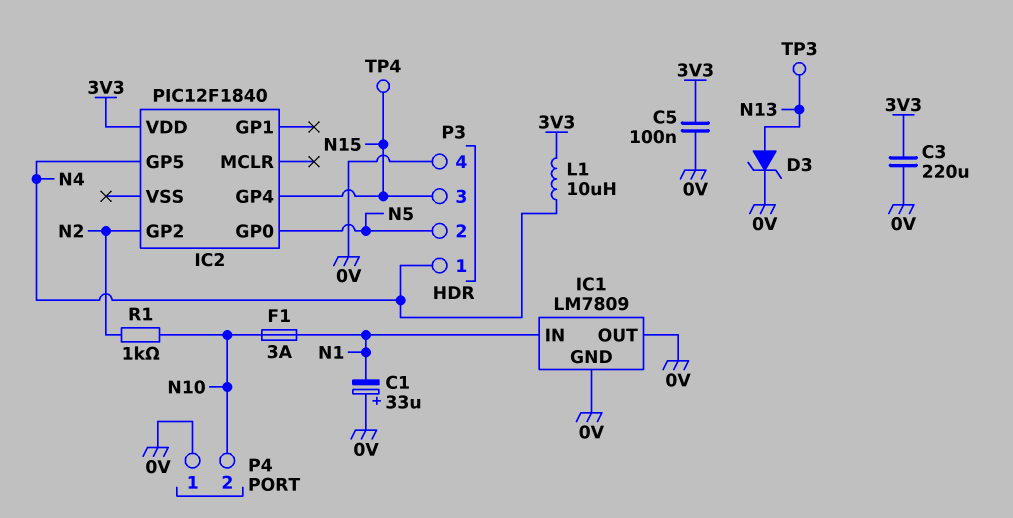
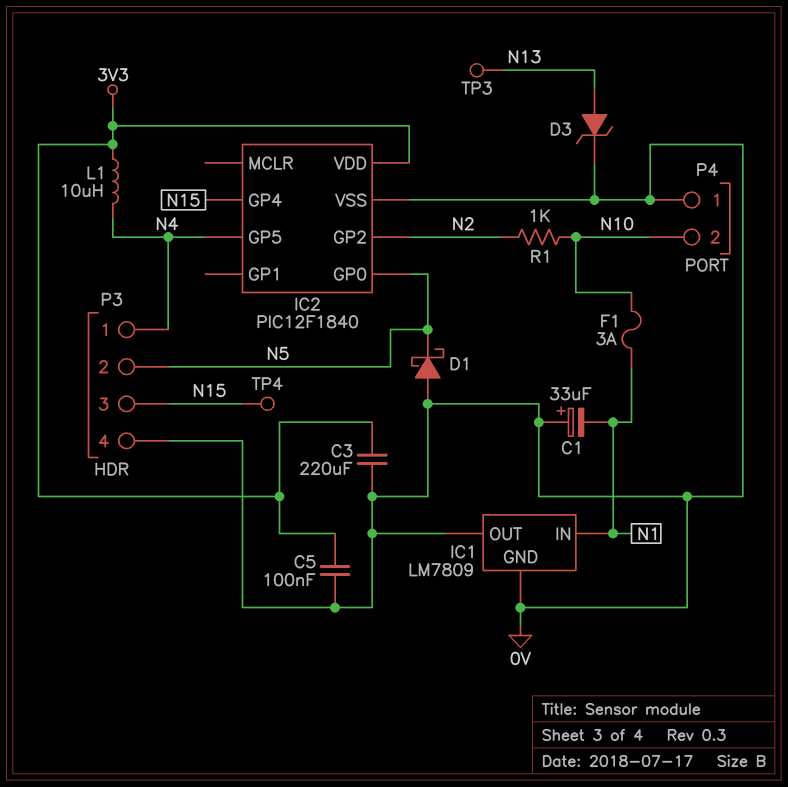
D1: none -> schottky (A 0V, K N5)
IC2 pin VSS: none -> 0V

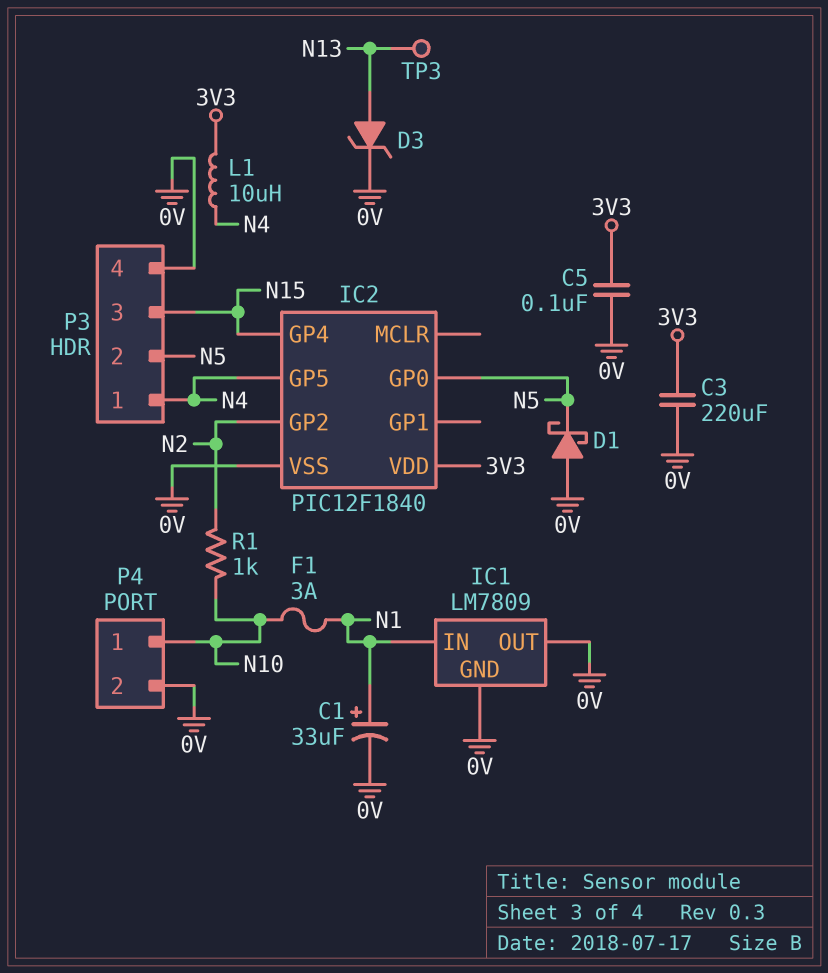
C1: 33uF (plus 0V, minus N1) -> 33uF (plus N1, minus 0V)
P4 pin 1: 0V -> N10
P4 pin 2: N10 -> 0V
TP4: test point (N15) -> none

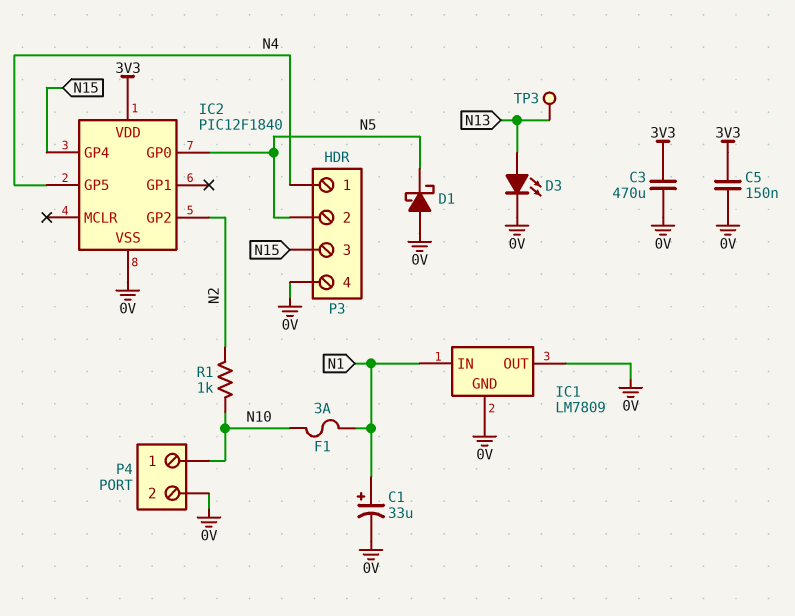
C3: 220uF (0V, 3V3) -> 470uF (0V, 3V3)
C5: 100nF (0V, 3V3) -> 150nF (0V, 3V3)
D3: zener (A N13, K 0V) -> LED (A N13, K 0V)
L1: 10uH (3V3, N4) -> none

